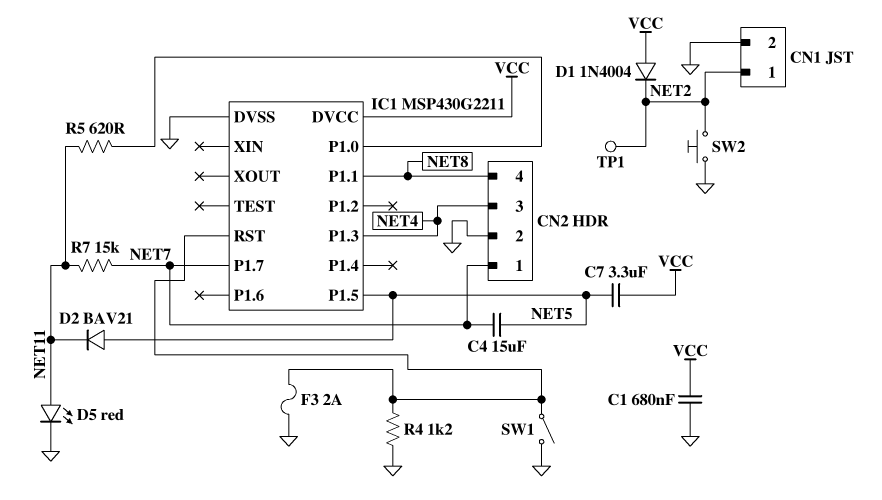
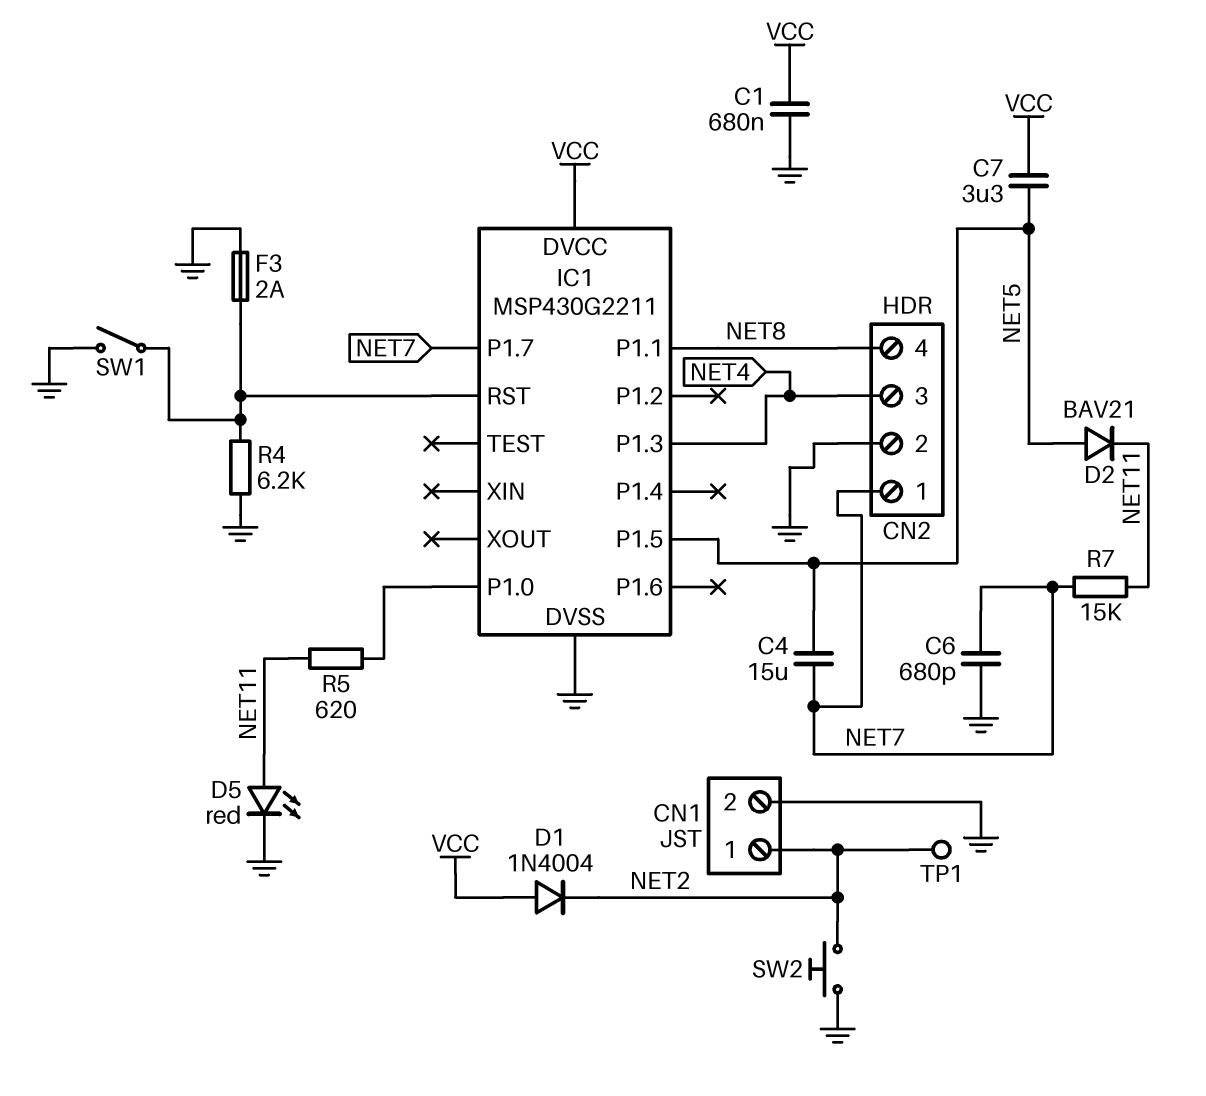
C6: none -> 680pF (GND, NET7)
R4: 1.2k (GND, IC1/RST) -> 6.2k (GND, IC1/RST)

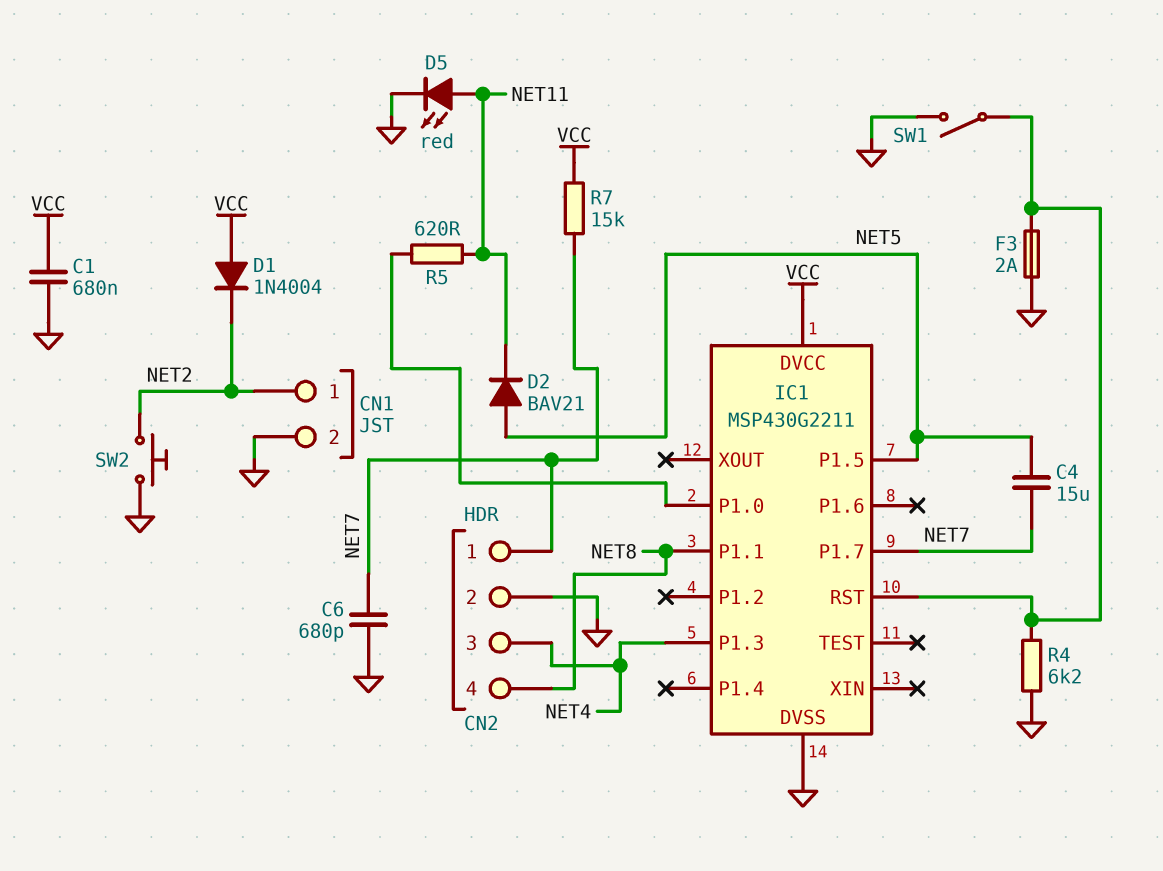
C7: 3.3uF (NET5, VCC) -> none
R7: 15k (NET7, NET11) -> 15k (NET7, VCC)
TP1: test point (NET2) -> none

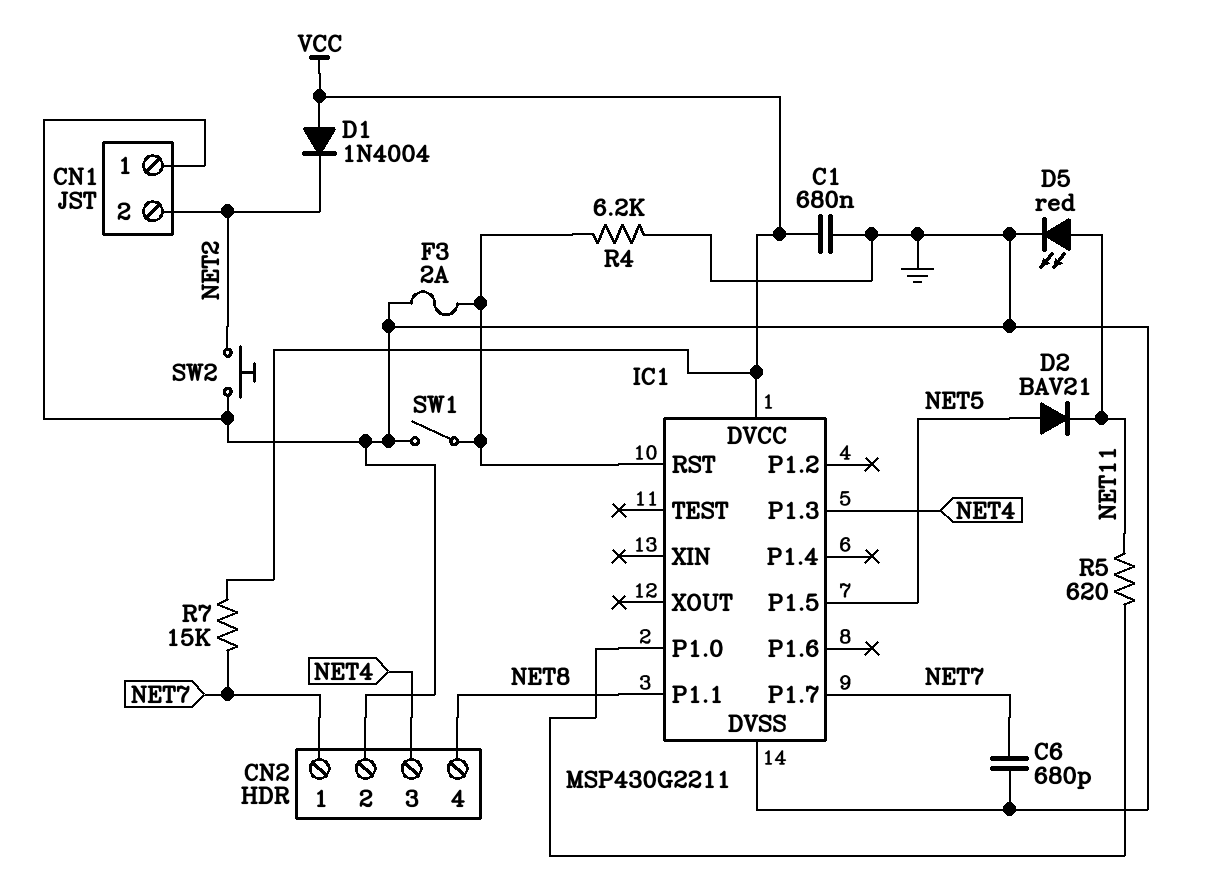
C4: 15uF (NET5, NET7) -> none
CN1 pin 1: NET2 -> GND
CN1 pin 2: GND -> NET2

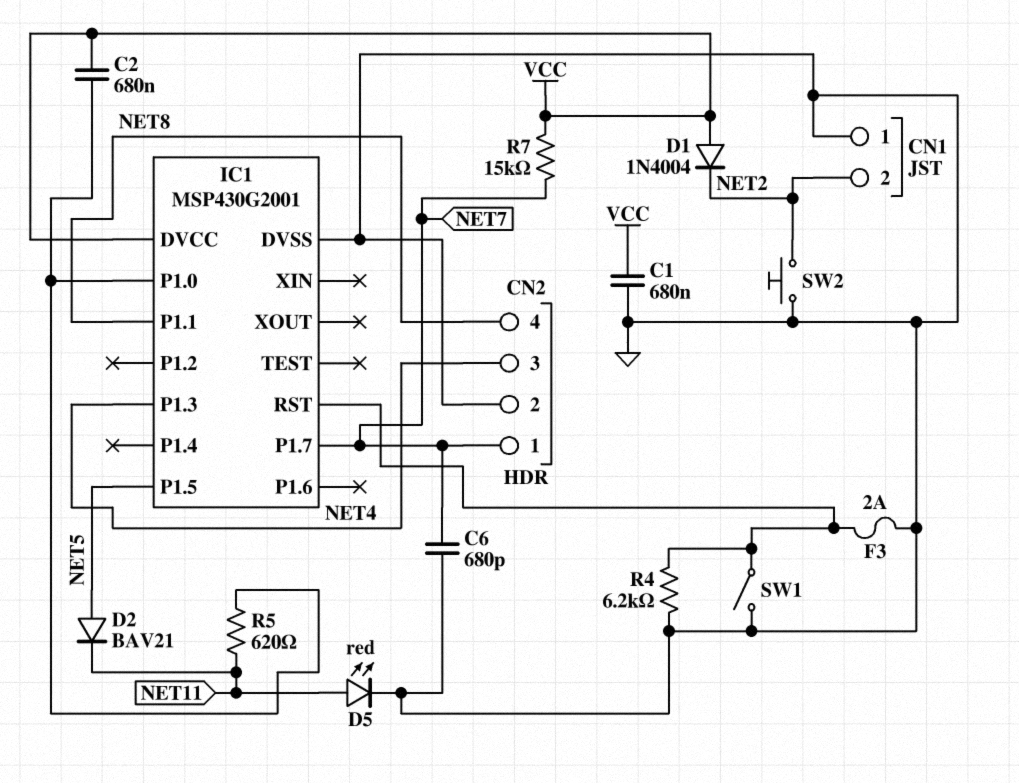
C2: none -> 680nF (IC1/P1.0, VCC)
IC1: MSP430G2211 -> MSP430G2001

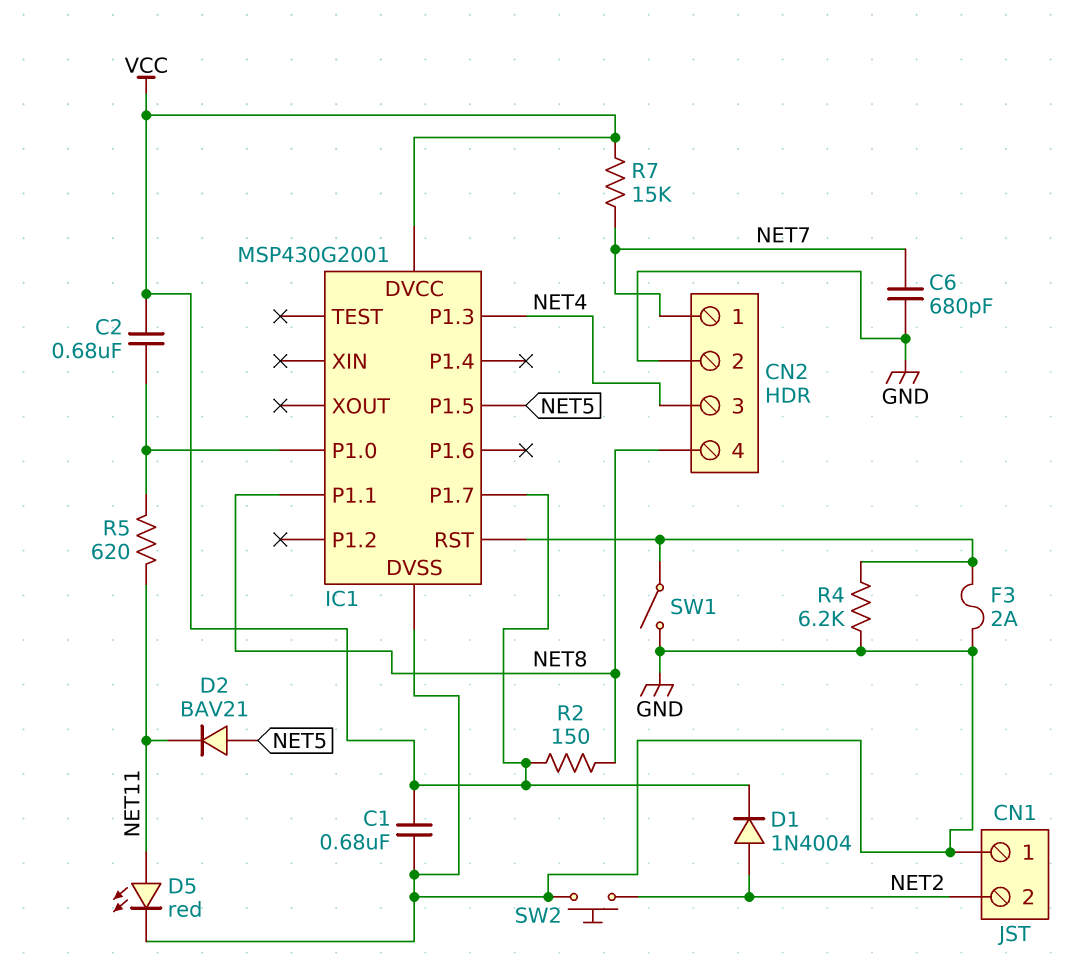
D1: diode 1N4004 (A VCC, K NET2) -> diode 1N4004 (A NET2, K VCC)
IC1 pin P1.7: NET7 -> VCC
R2: none -> 150 (NET8, VCC)

